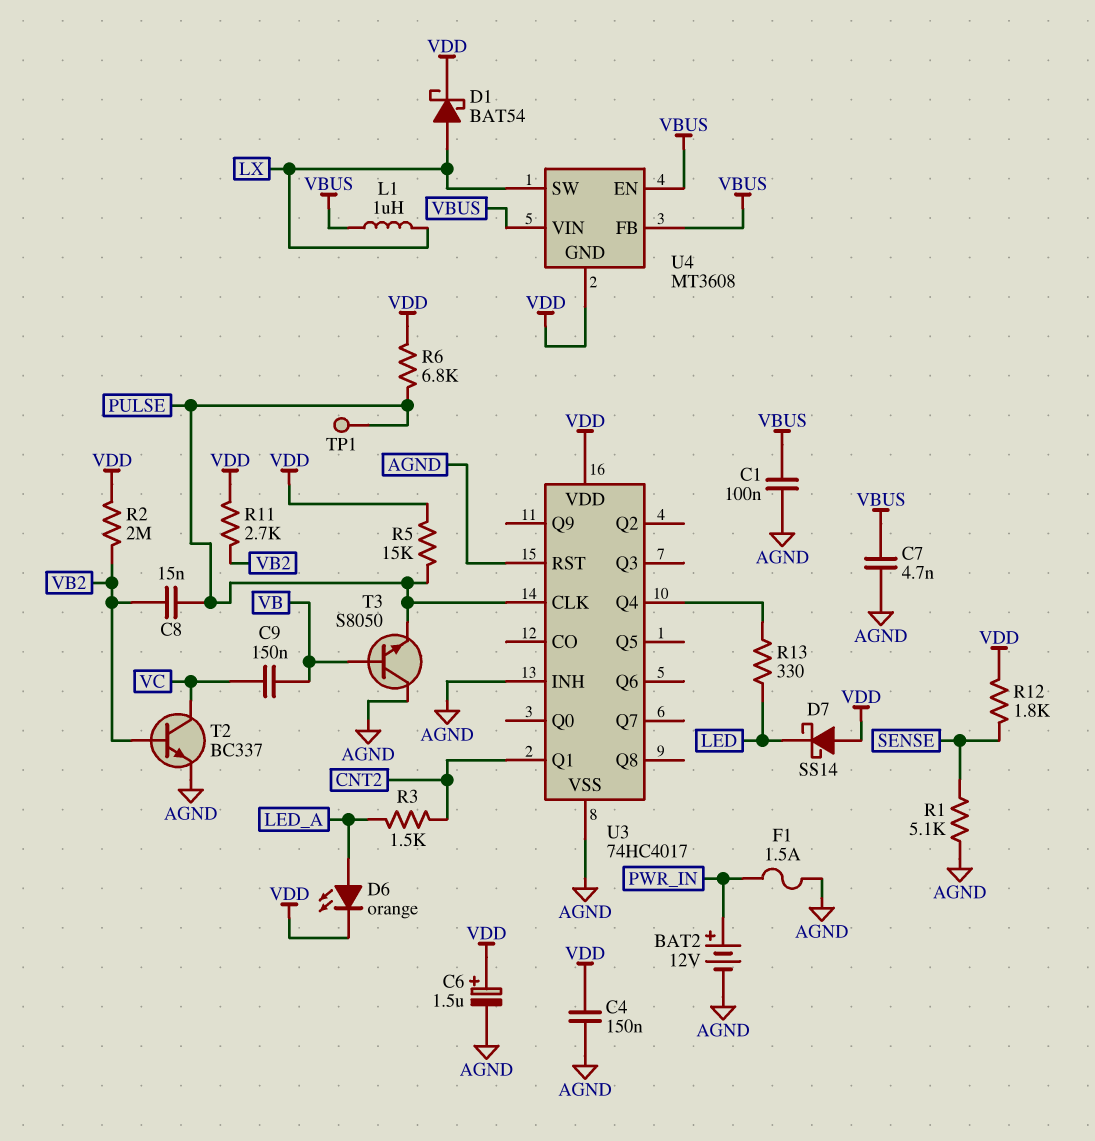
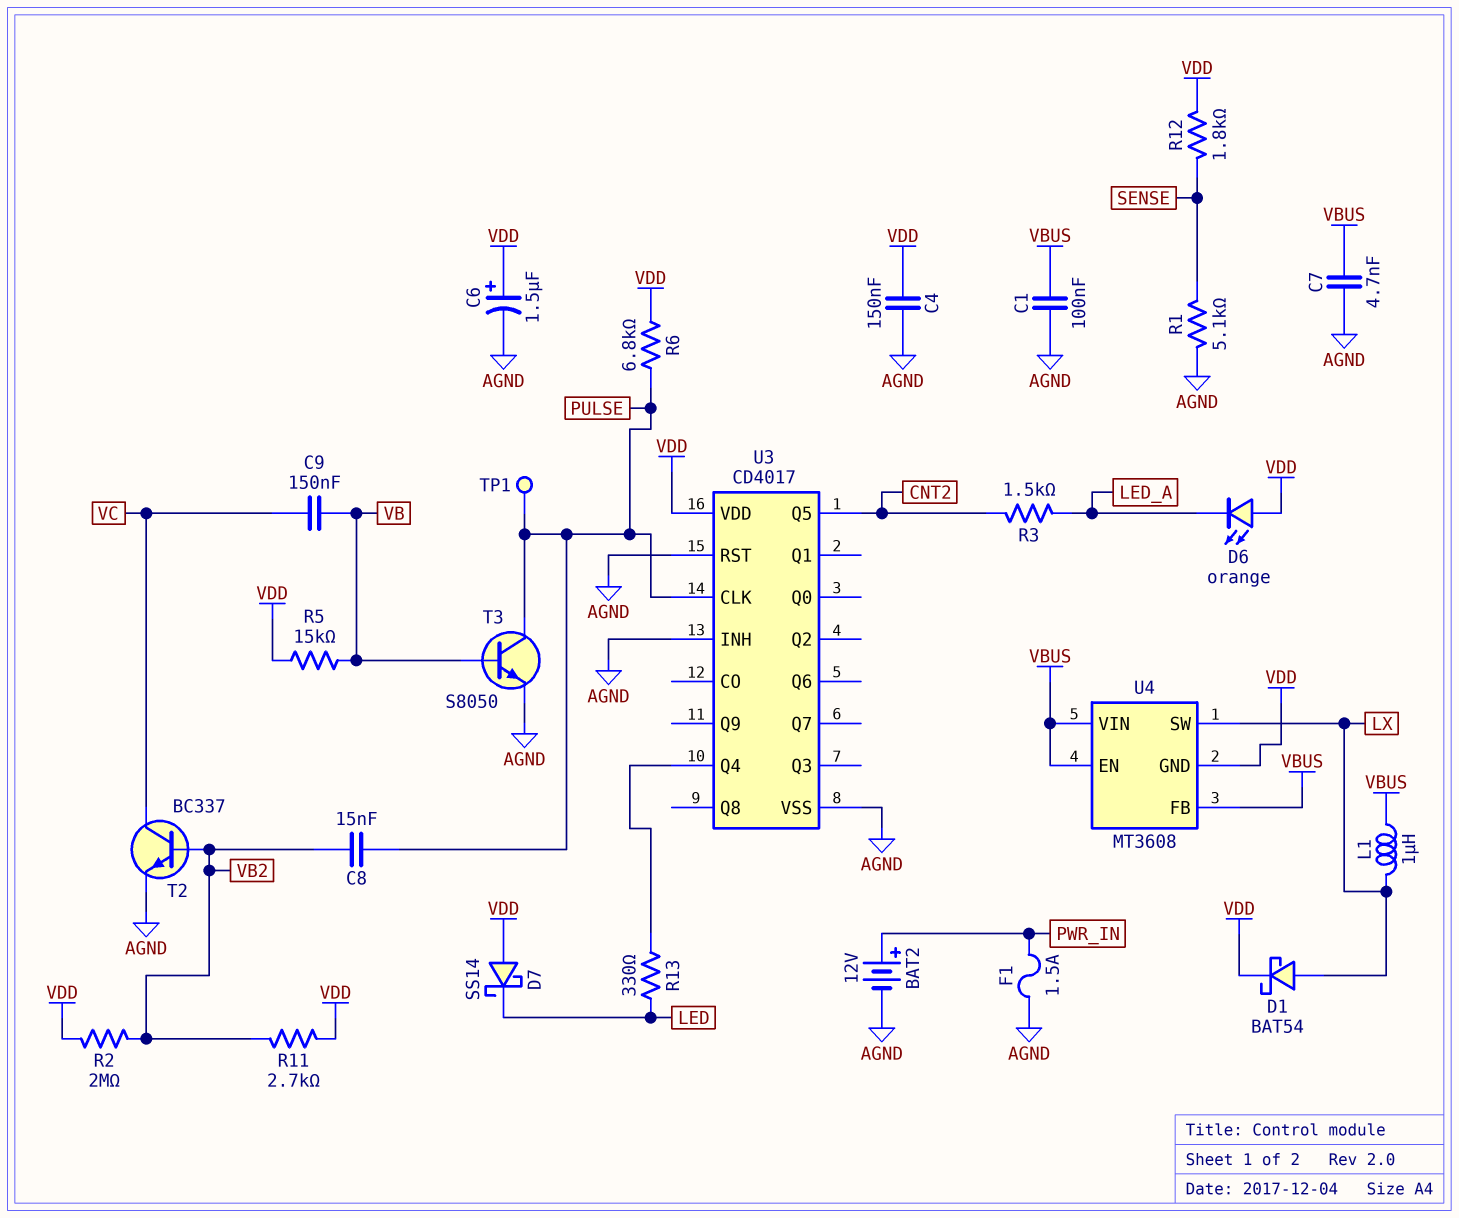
D6: LED orange (A LED_A, K VDD) -> LED orange (A VDD, K LED_A)
R5: 15k (PULSE, VDD) -> 15k (VB, VDD)
T3: NPN S8050 (B VB, C AGND, E PULSE) -> NPN S8050 (B VB, C PULSE, E AGND)
U3: 74HC4017 -> CD4017
U3 pin Q1: CNT2 -> none
U3 pin Q5: none -> CNT2

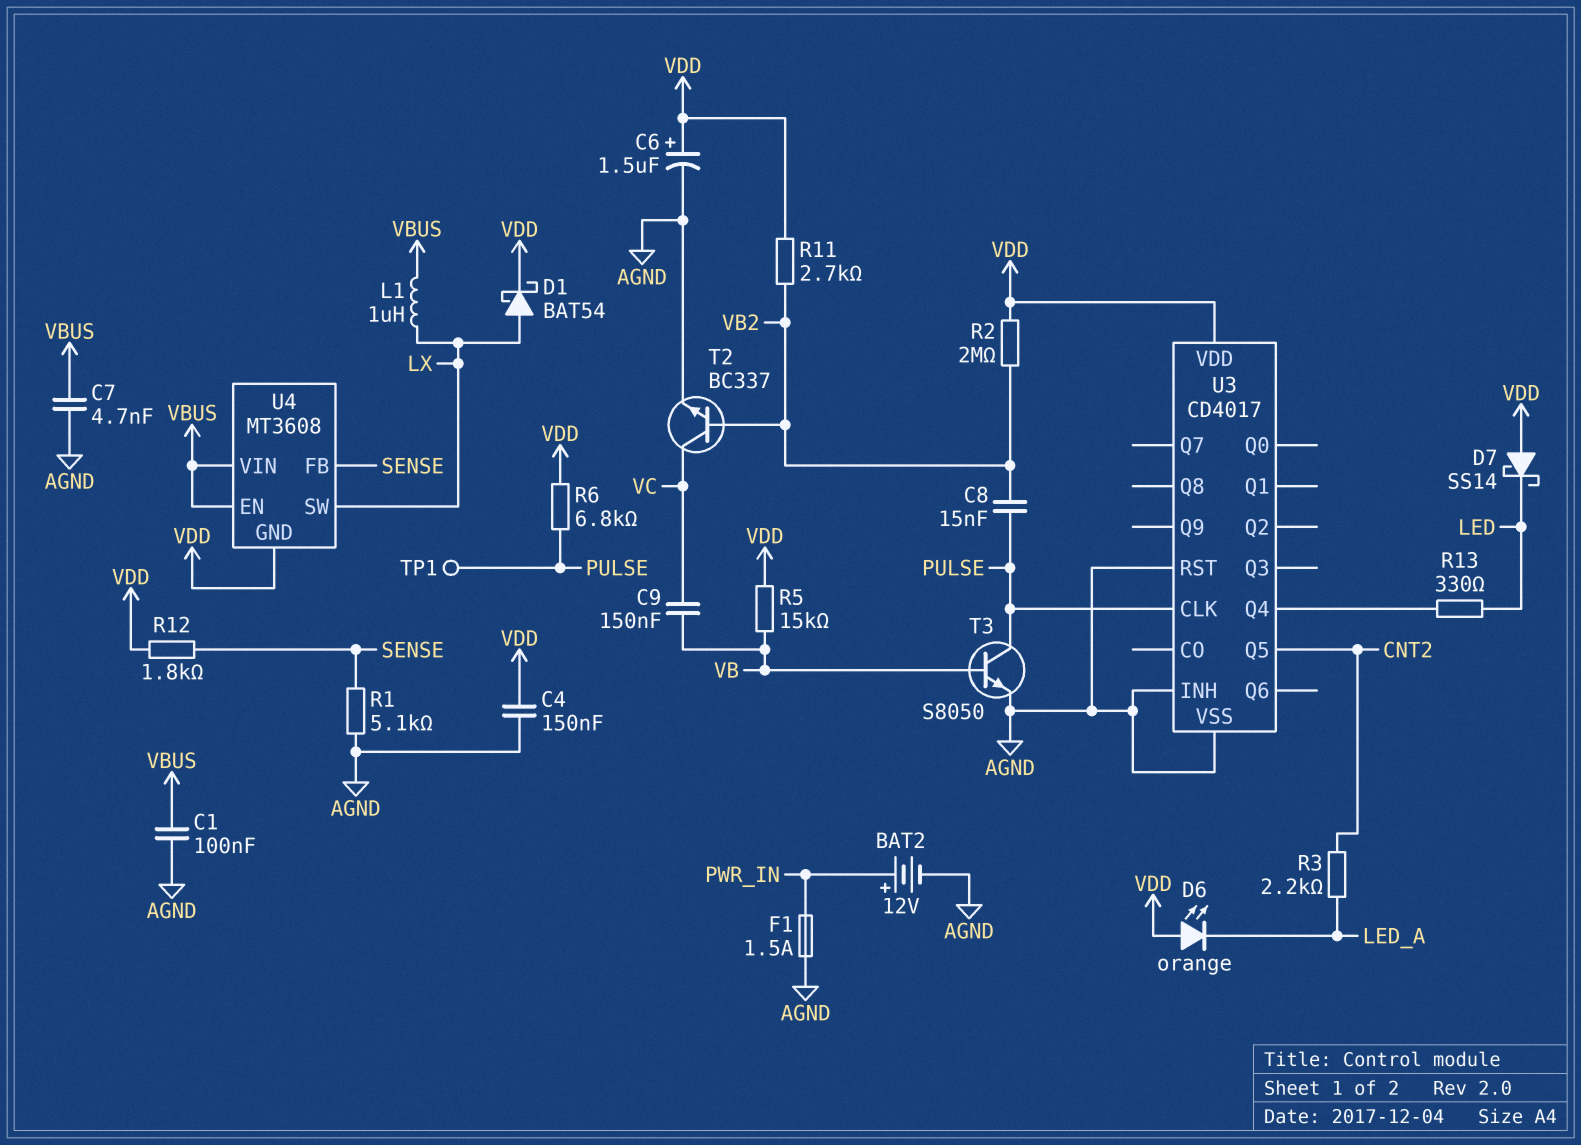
R3: 1.5k (CNT2, LED_A) -> 2.2k (CNT2, LED_A)
U4 pin FB: VBUS -> SENSE

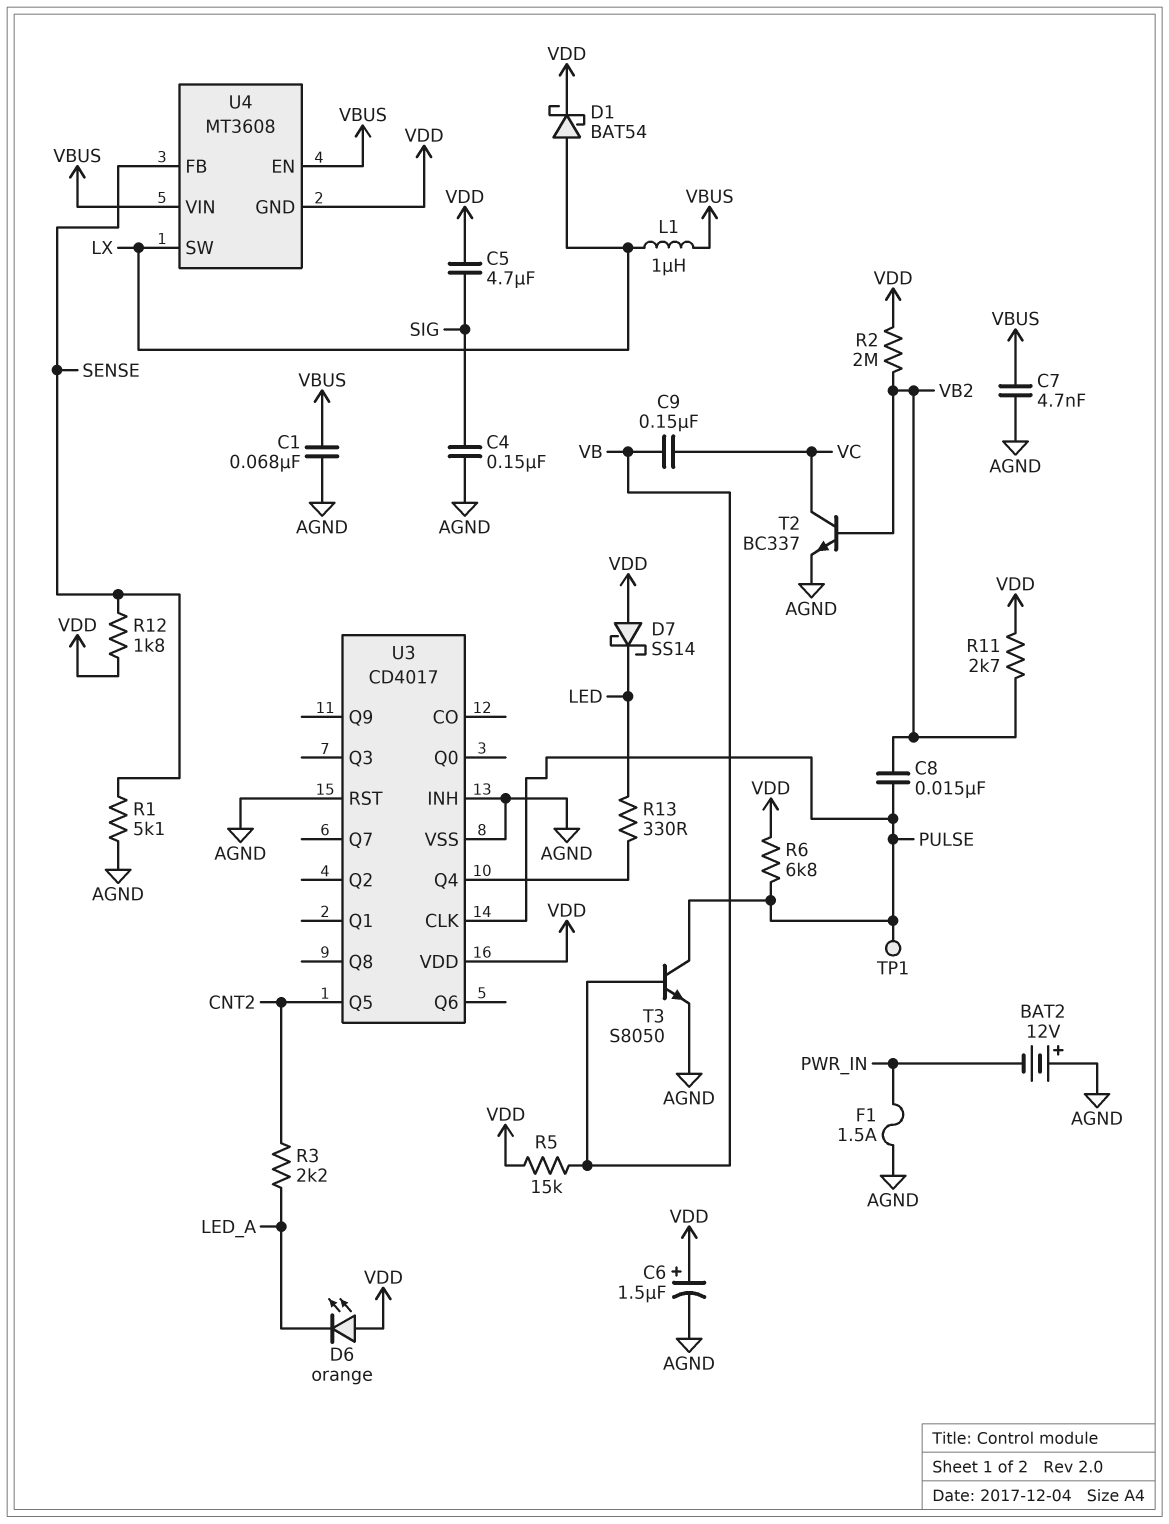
BAT2: 12V (plus PWR_IN, minus AGND) -> 12V (plus AGND, minus PWR_IN)
C1: 100nF (AGND, VBUS) -> 68nF (AGND, VBUS)
C4: 150nF (AGND, VDD) -> 150nF (AGND, SIG)
C5: none -> 4.7uF (SIG, VDD)

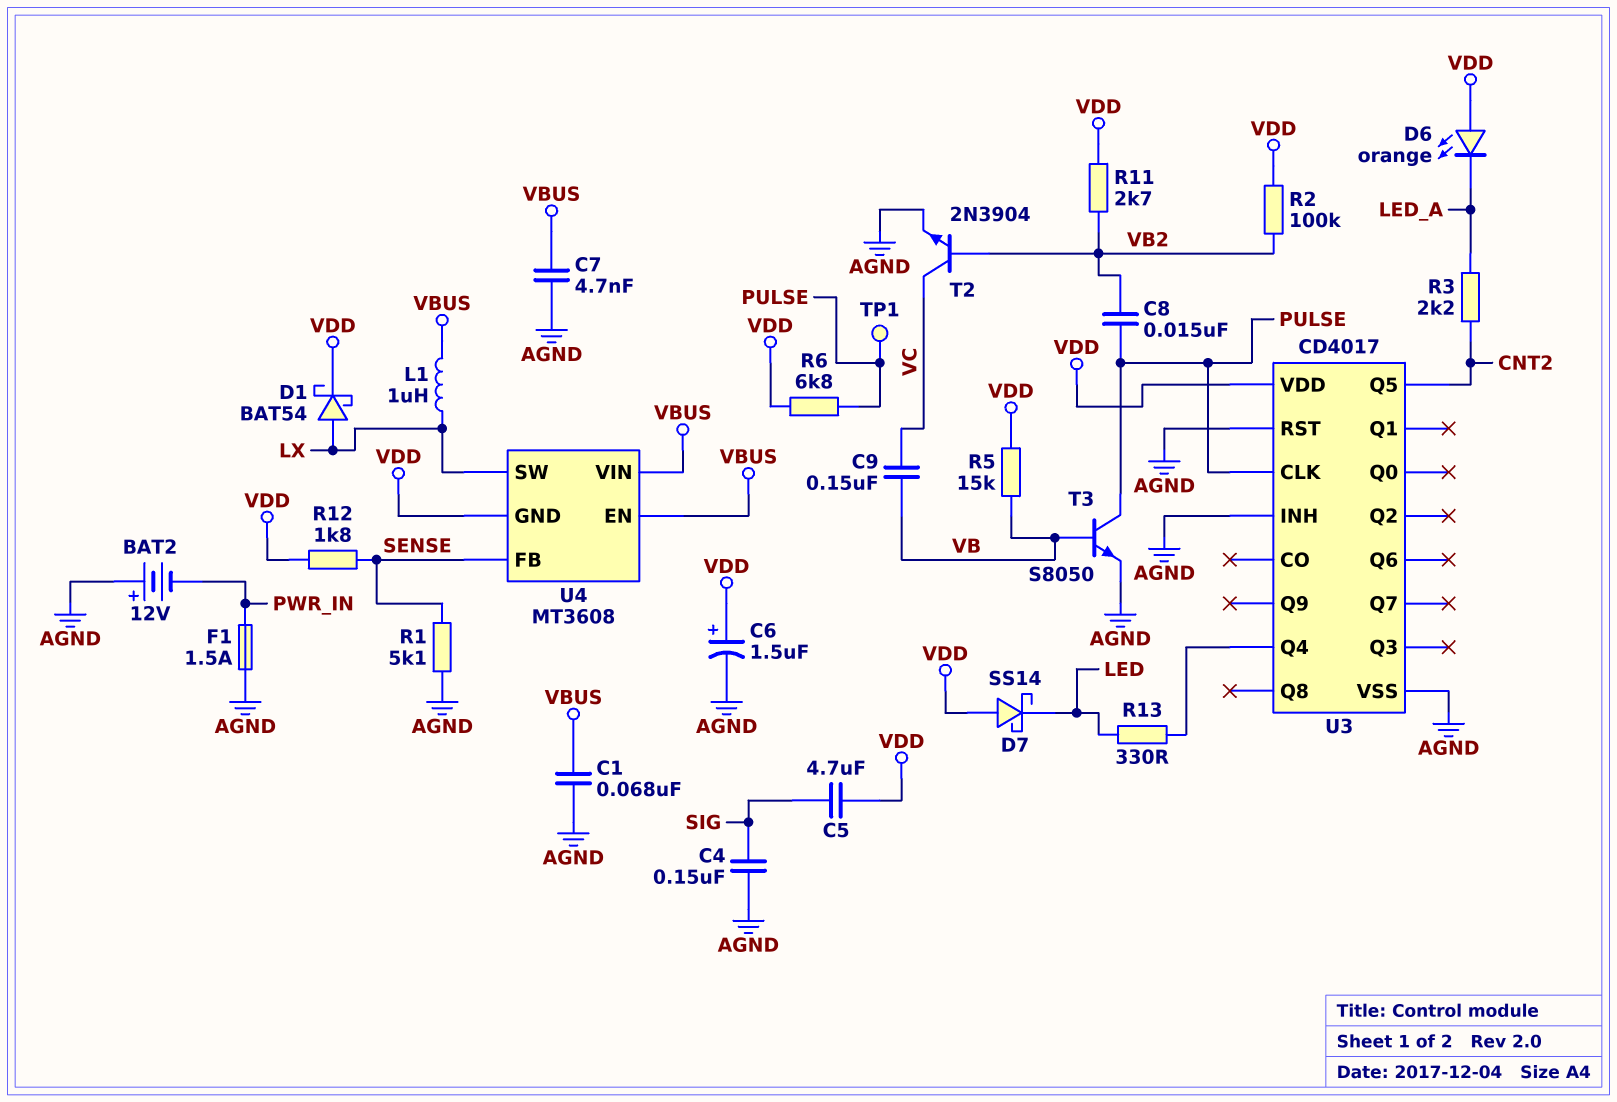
R2: 2M (VB2, VDD) -> 100k (VB2, VDD)
T2: NPN BC337 (B VB2, C VC, E AGND) -> NPN 2N3904 (B VB2, C VC, E AGND)

